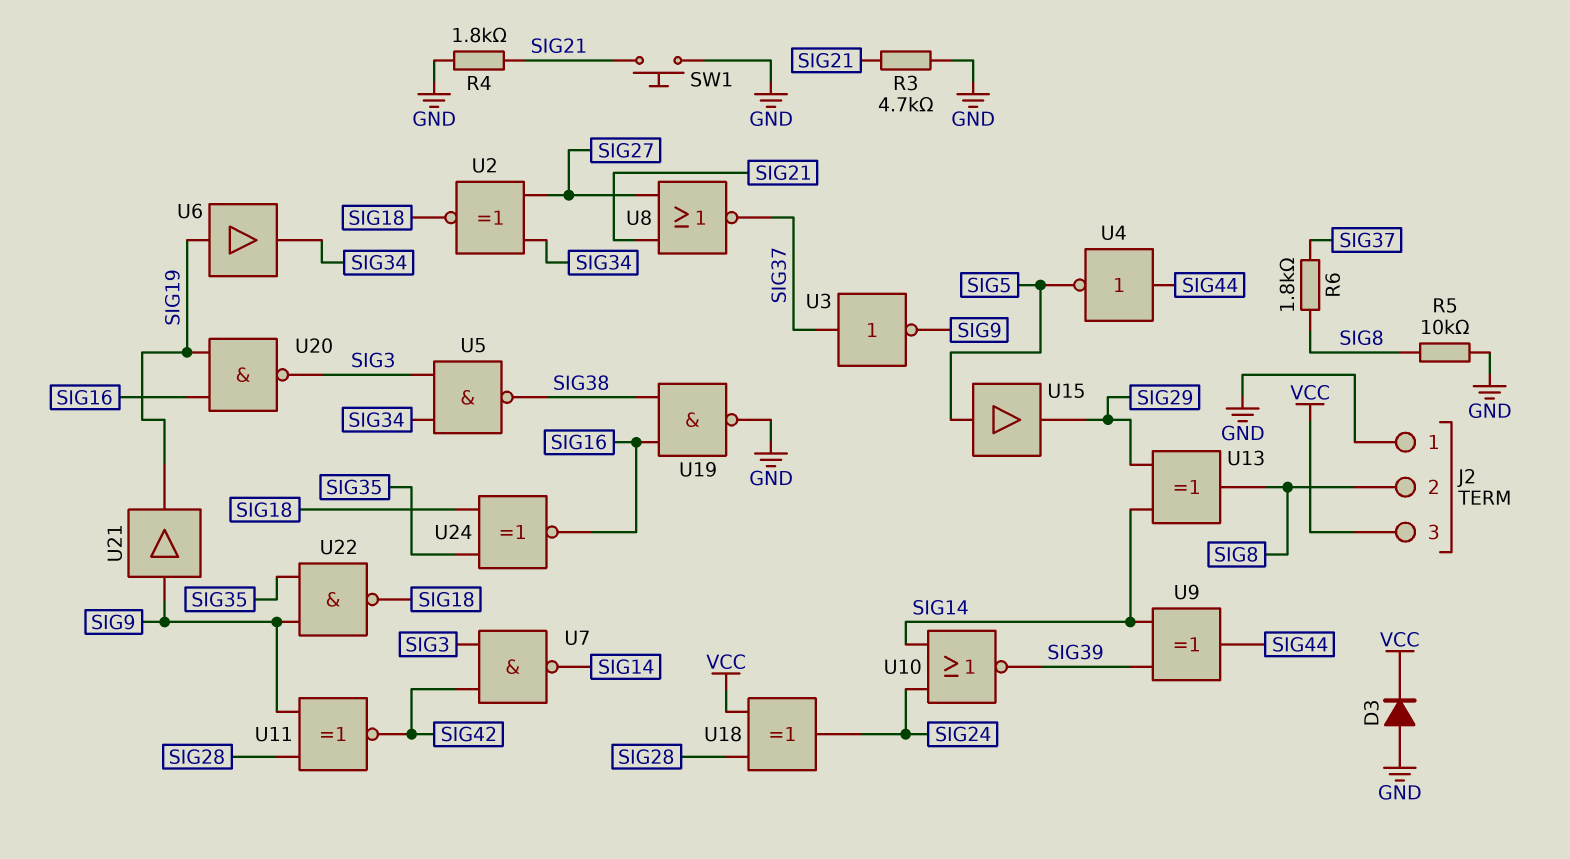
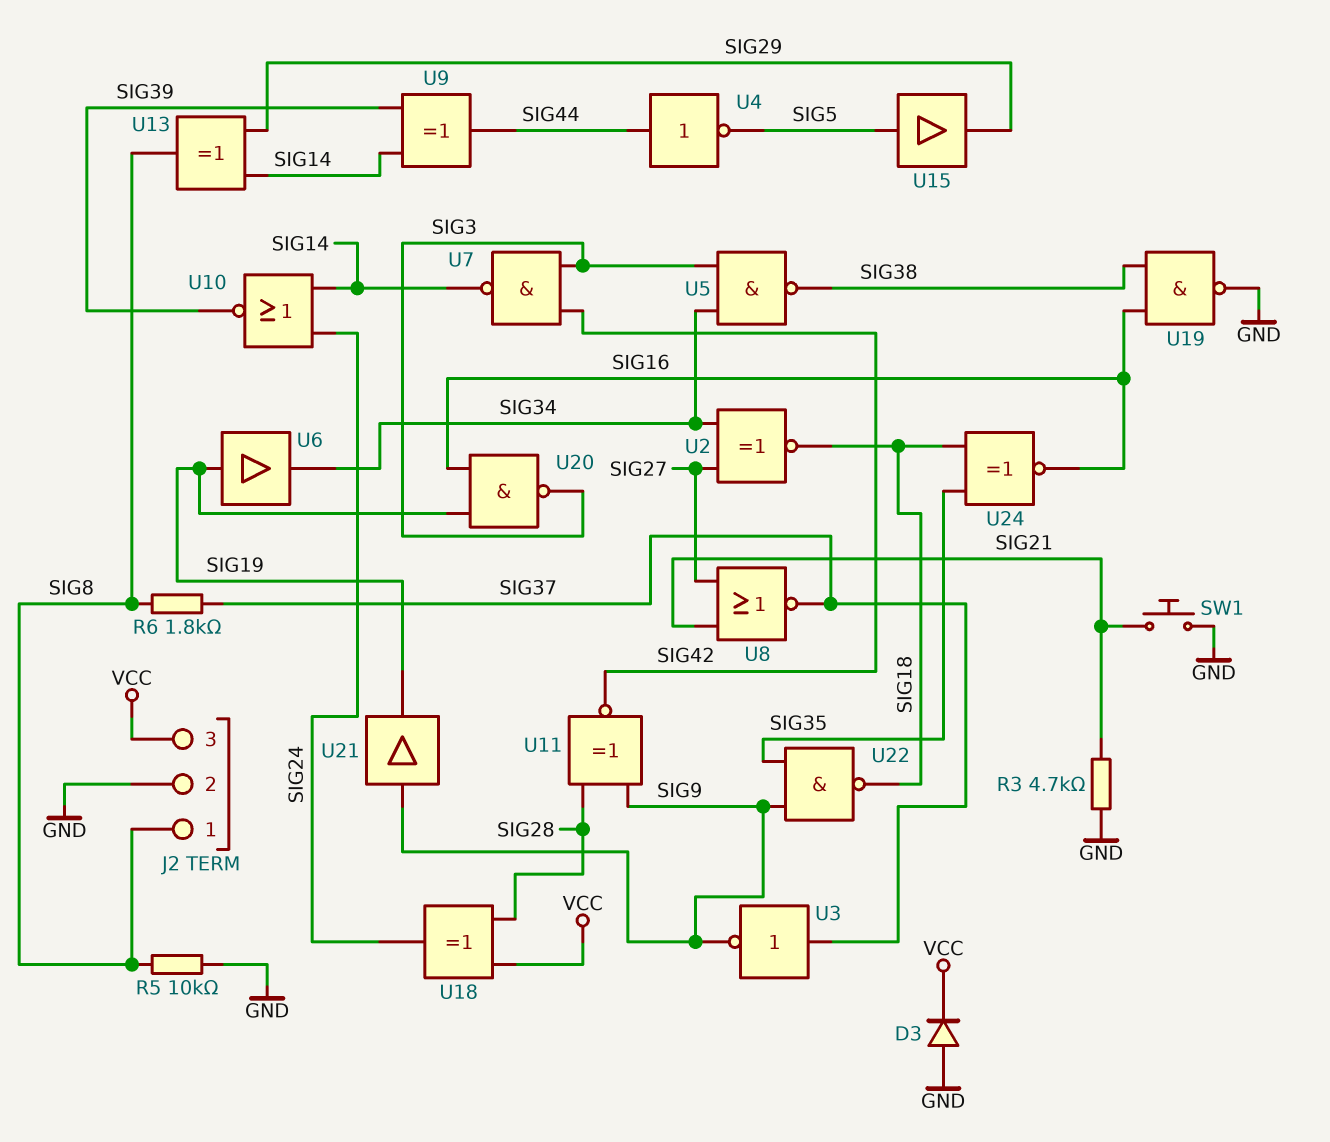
J2 pin 1: GND -> SIG8
J2 pin 2: SIG8 -> GND
R4: 1.8k (GND, SIG21) -> none

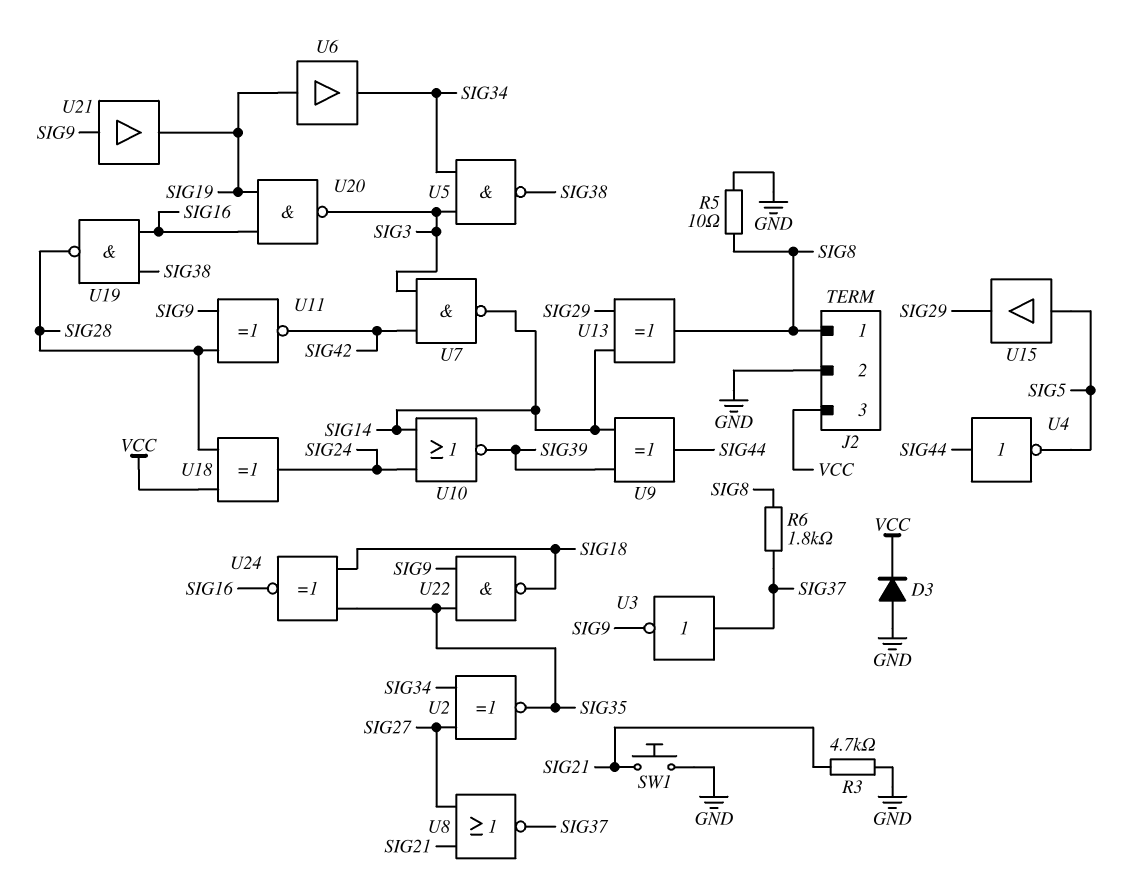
R5: 10k (GND, SIG8) -> 10 (GND, SIG8)
U2: XNOR (in SIG27, in SIG34, out SIG18) -> XNOR (in SIG27, in SIG34, out SIG35)
U19: NAND (in SIG16, in SIG38, out GND) -> NAND (in SIG16, in SIG38, out SIG28)

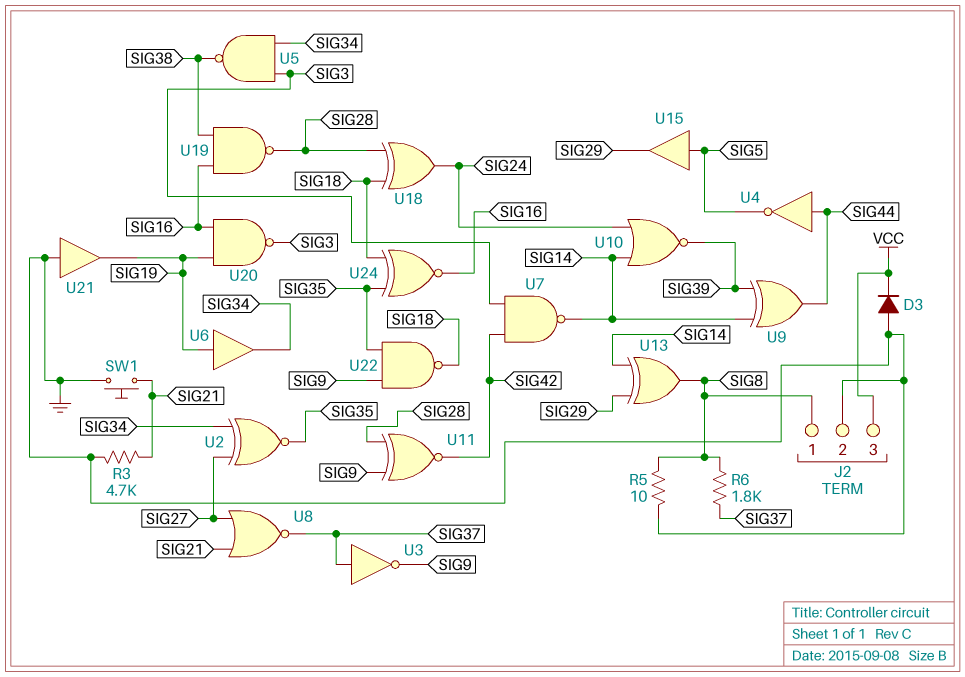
U18: XOR (in SIG28, in VCC, out SIG24) -> XOR (in SIG18, in SIG28, out SIG24)
U21: buffer (in SIG9, out SIG19) -> buffer (in GND, out SIG19)

